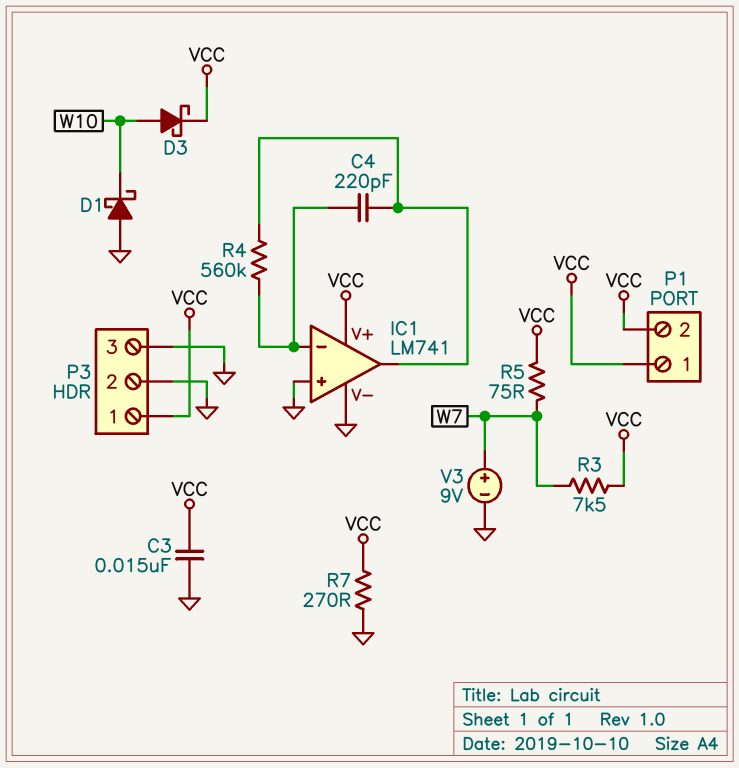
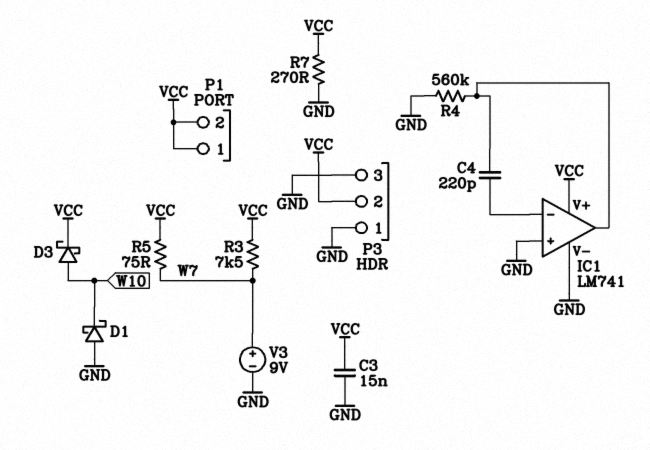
P3 pin 1: VCC -> GND
P3 pin 2: GND -> VCC
R4: 560k (IC1/in-, IC1/out) -> 560k (GND, IC1/out)

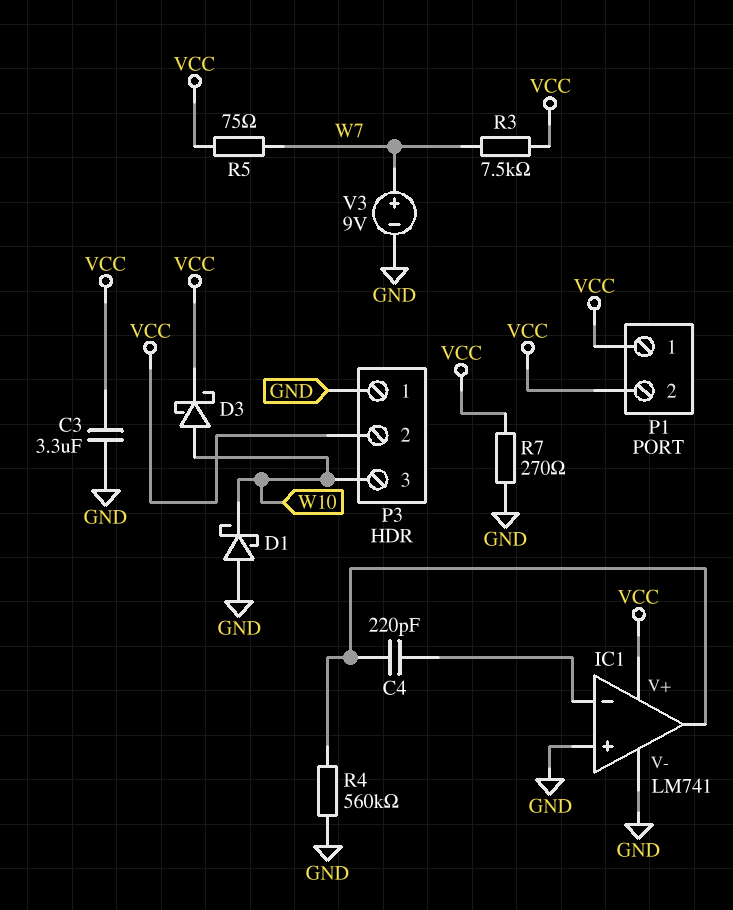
C3: 15nF (GND, VCC) -> 3.3uF (GND, VCC)
P3 pin 3: GND -> W10

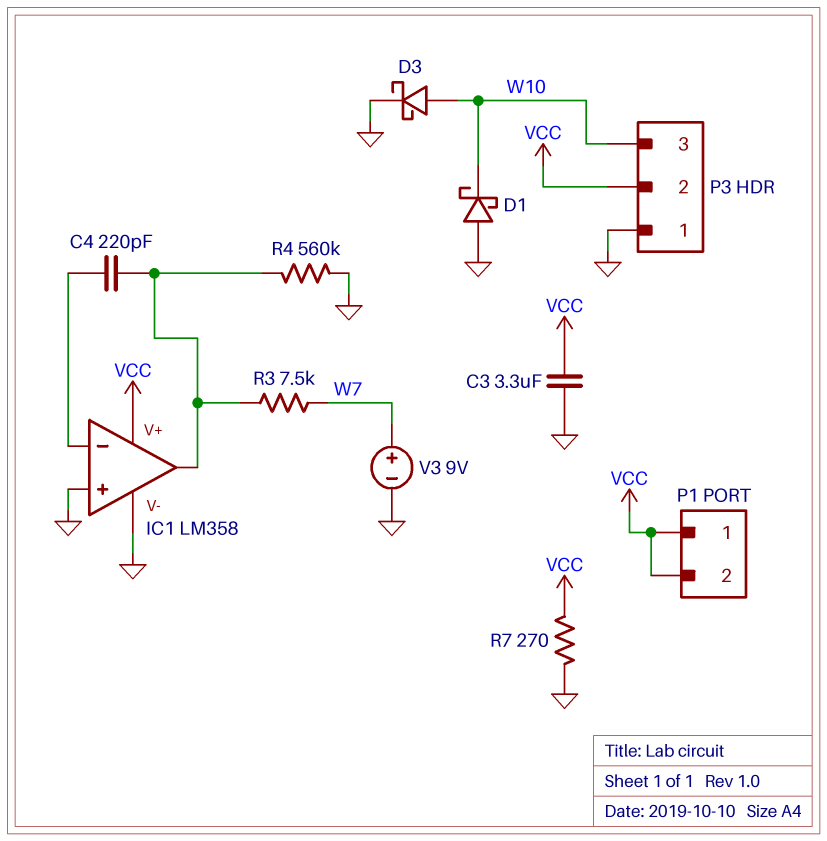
D3: schottky (A W10, K VCC) -> schottky (A W10, K GND)
IC1: LM741 -> LM358
R3: 7.5k (VCC, W7) -> 7.5k (IC1/out, W7)
R5: 75 (VCC, W7) -> none

